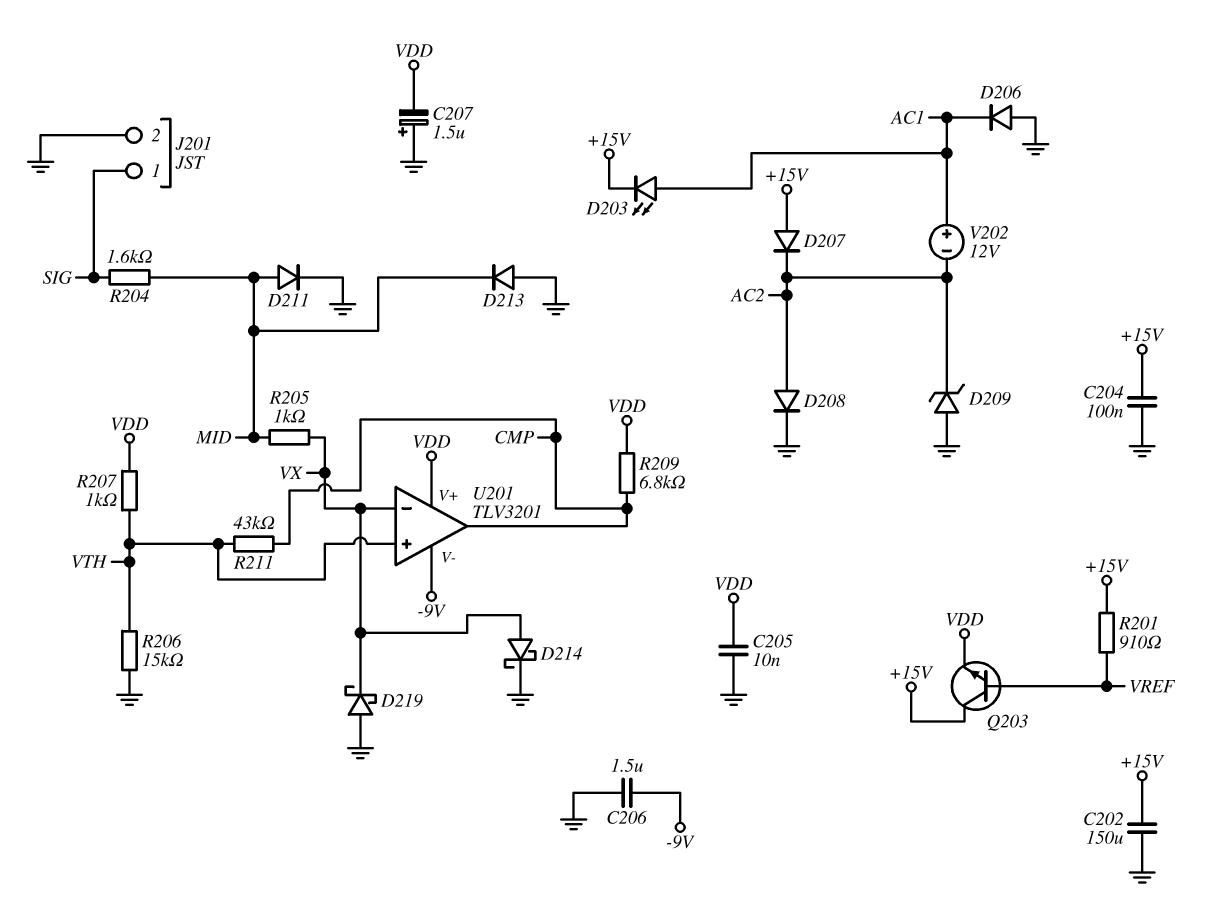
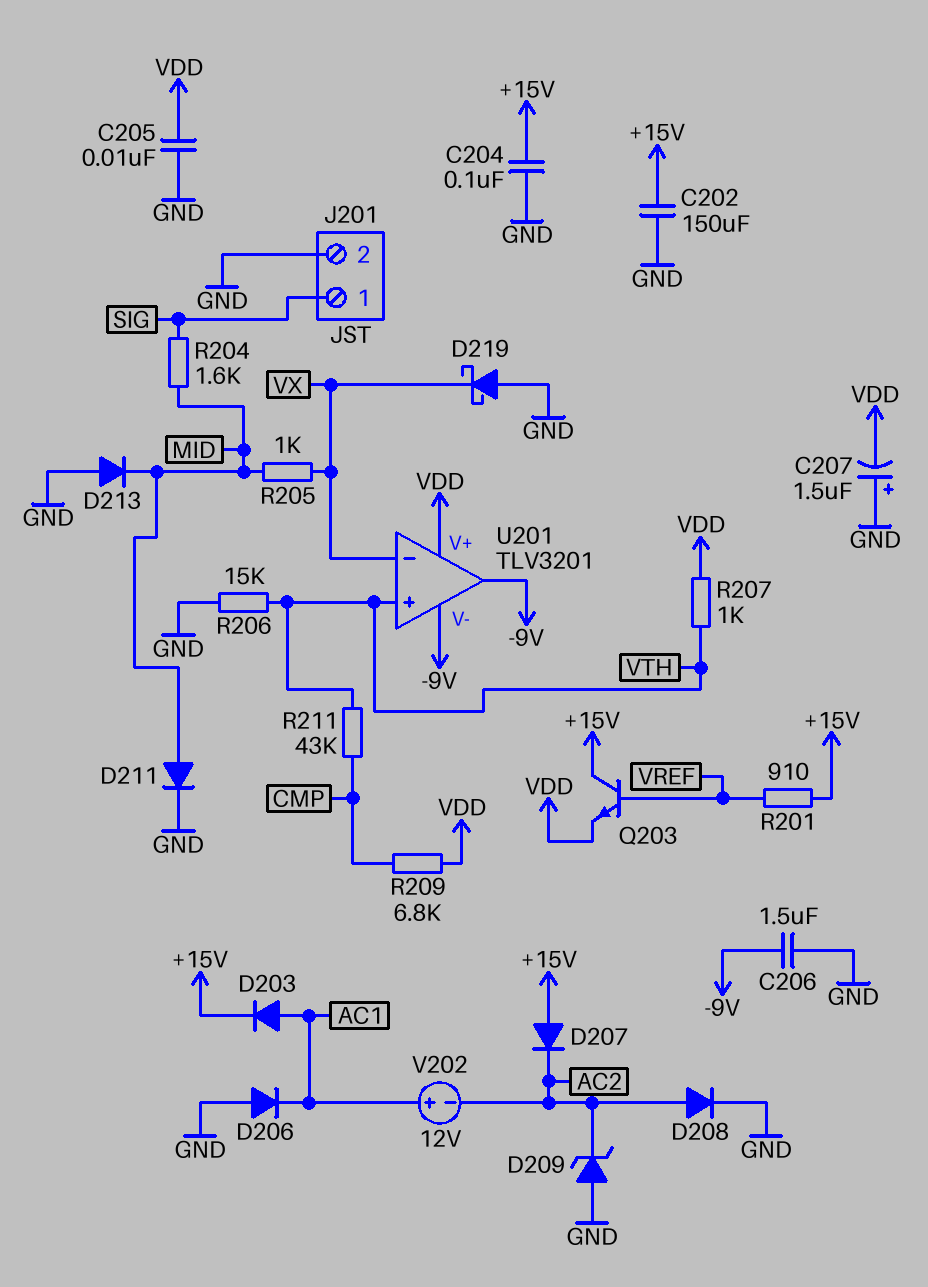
D203: LED (A AC1, K +15V) -> diode (A AC1, K +15V)
D214: schottky (A VX, K GND) -> none
U201 pin out: CMP -> -9V

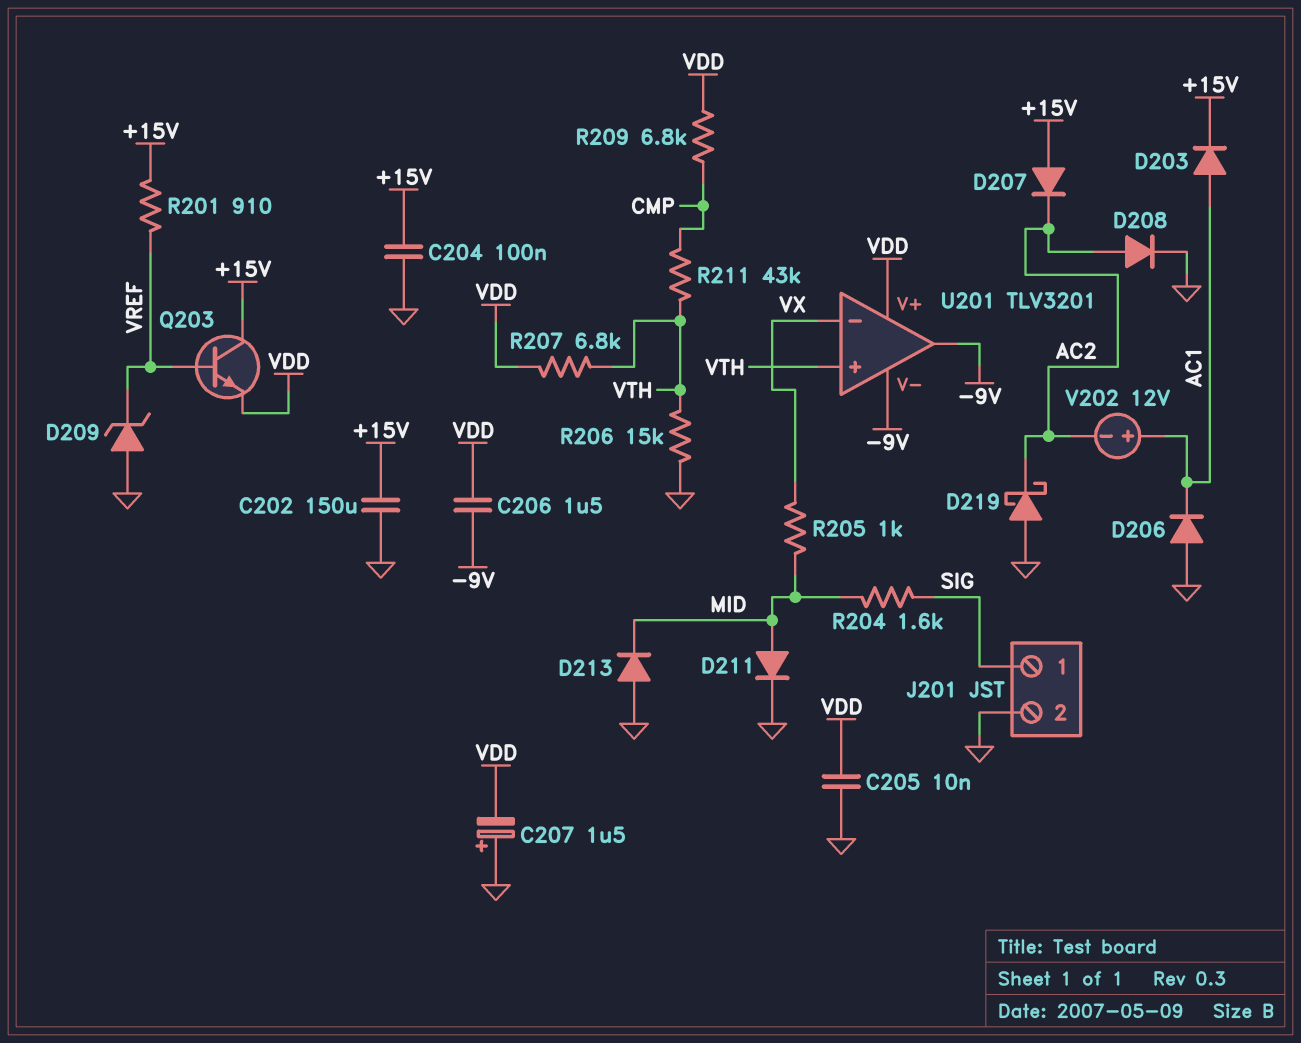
C206: 1.5uF (-9V, GND) -> 1.5uF (-9V, VDD)
D209: zener (A GND, K AC2) -> zener (A GND, K VREF)
D219: schottky (A GND, K VX) -> schottky (A GND, K AC2)
R207: 1k (VDD, VTH) -> 6.8k (VDD, VTH)

